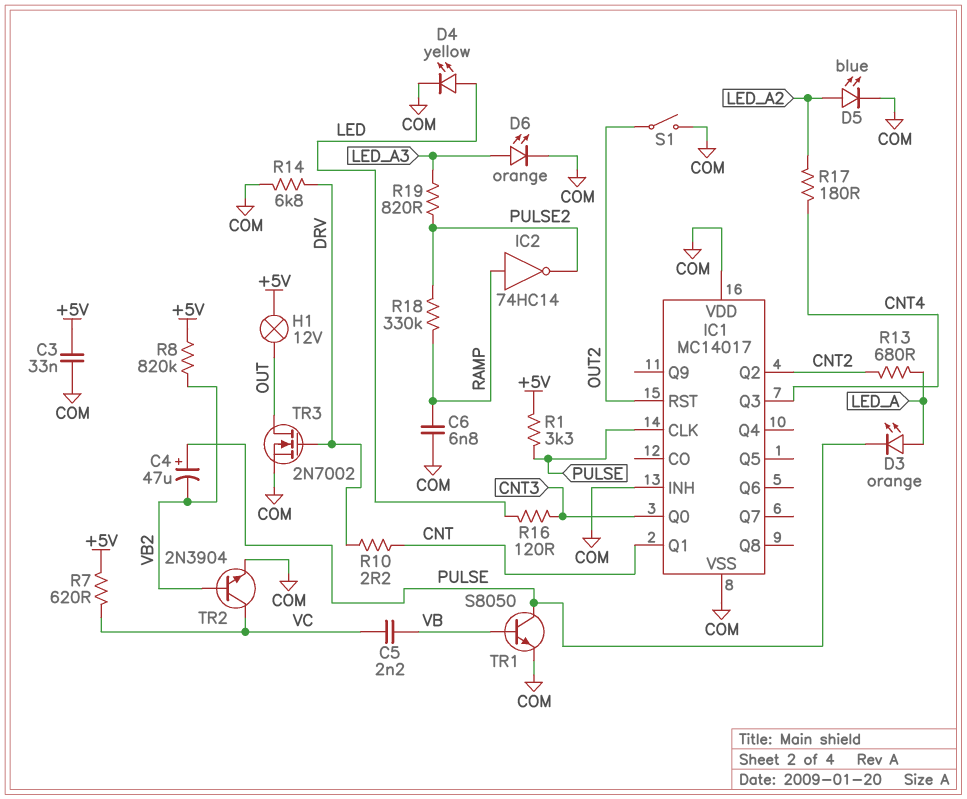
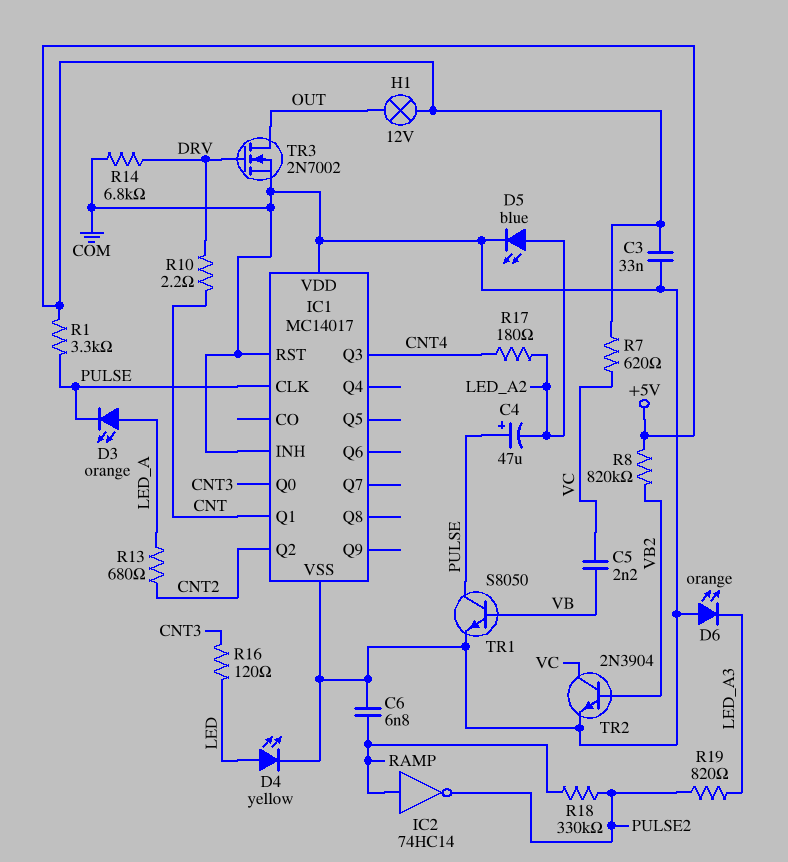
C4: 47uF (plus PULSE, minus VB2) -> 47uF (plus PULSE, minus LED_A2)
D6: LED orange (A LED_A3, K COM) -> LED orange (A COM, K LED_A3)
IC1 pin RST: OUT2 -> COM
S1: switch (COM, OUT2) -> none

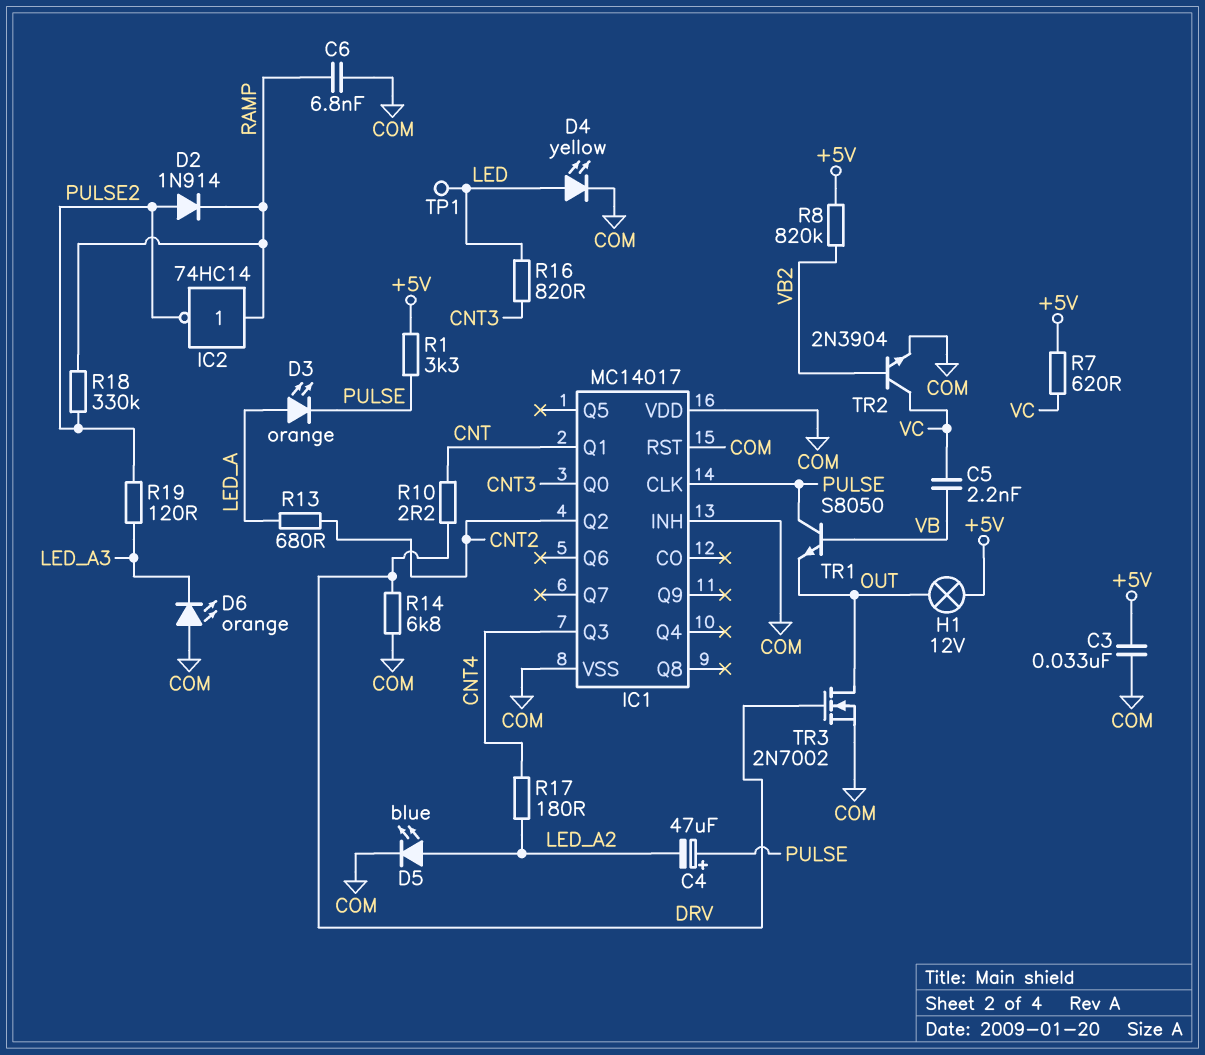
D2: none -> diode 1N914 (A PULSE2, K RAMP)
R16: 120 (CNT3, LED) -> 820 (CNT3, LED)
R19: 820 (LED_A3, PULSE2) -> 120 (LED_A3, PULSE2)
TP1: none -> test point (LED)
TR1: NPN S8050 (B VB, C PULSE, E COM) -> NPN S8050 (B VB, C PULSE, E OUT)

